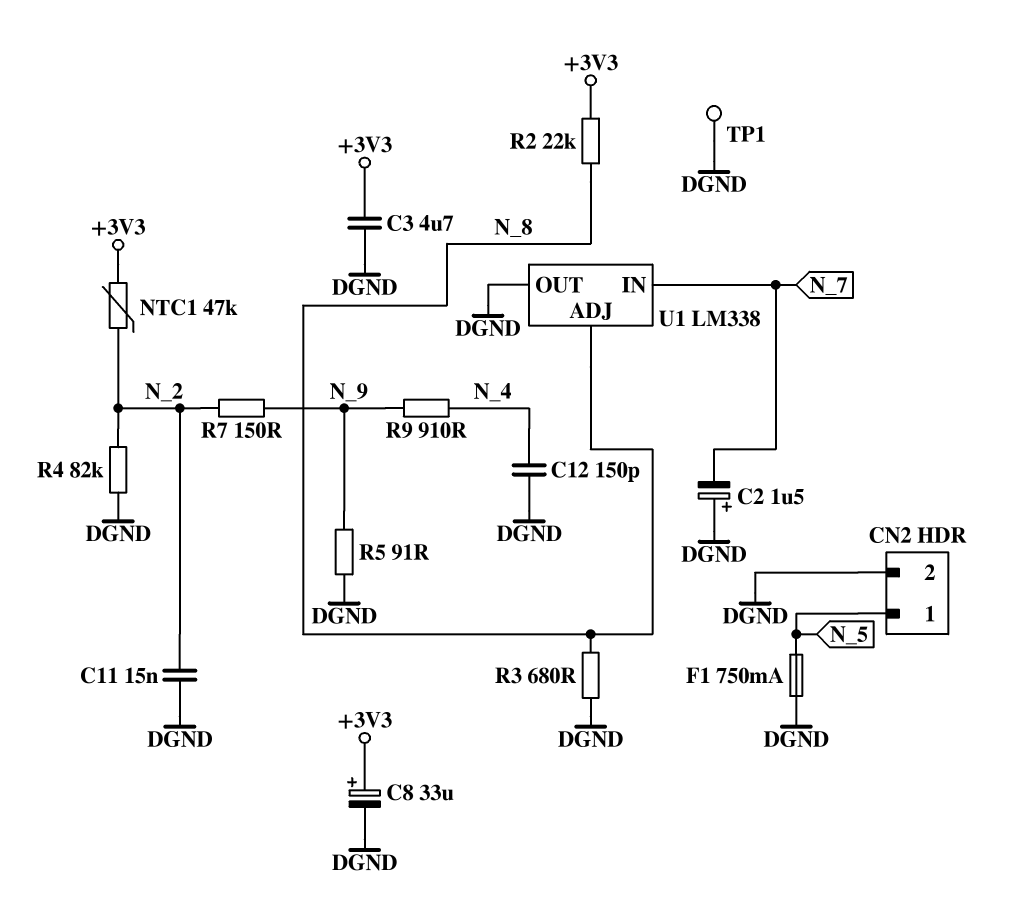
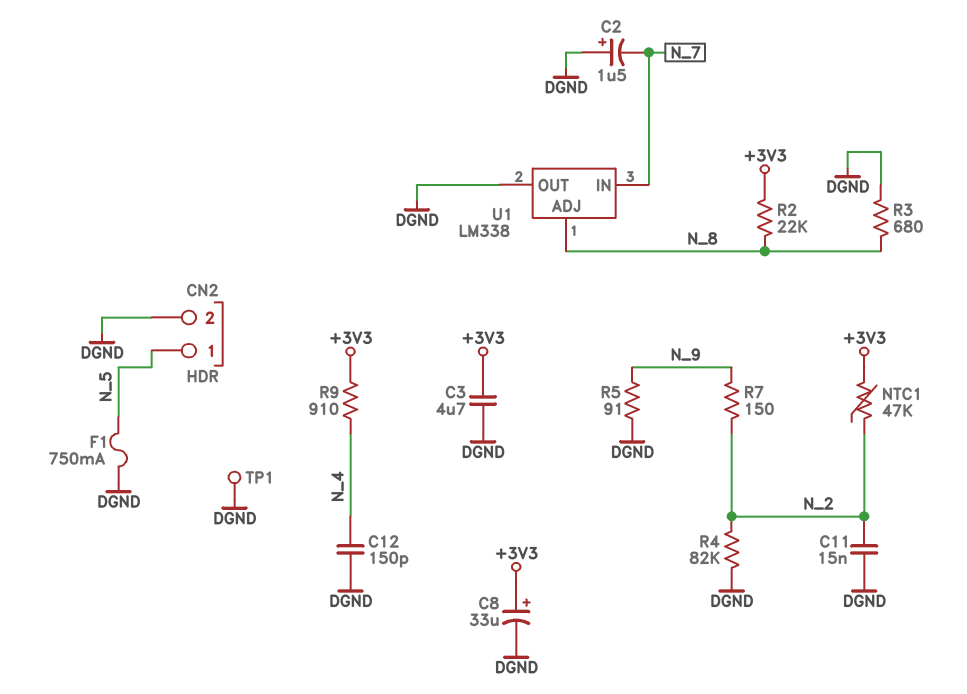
R9: 910 (N_4, N_9) -> 910 (+3V3, N_4)

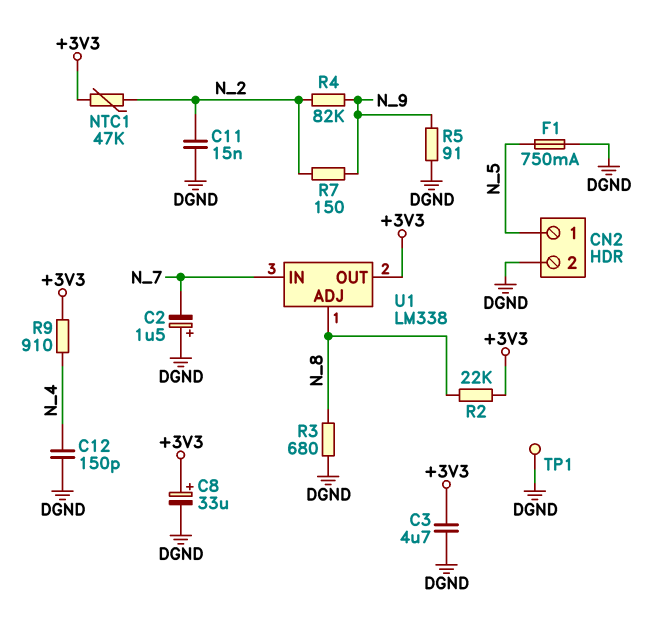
R4: 82k (DGND, N_2) -> 82k (N_2, N_9)
U1 pin OUT: DGND -> +3V3

